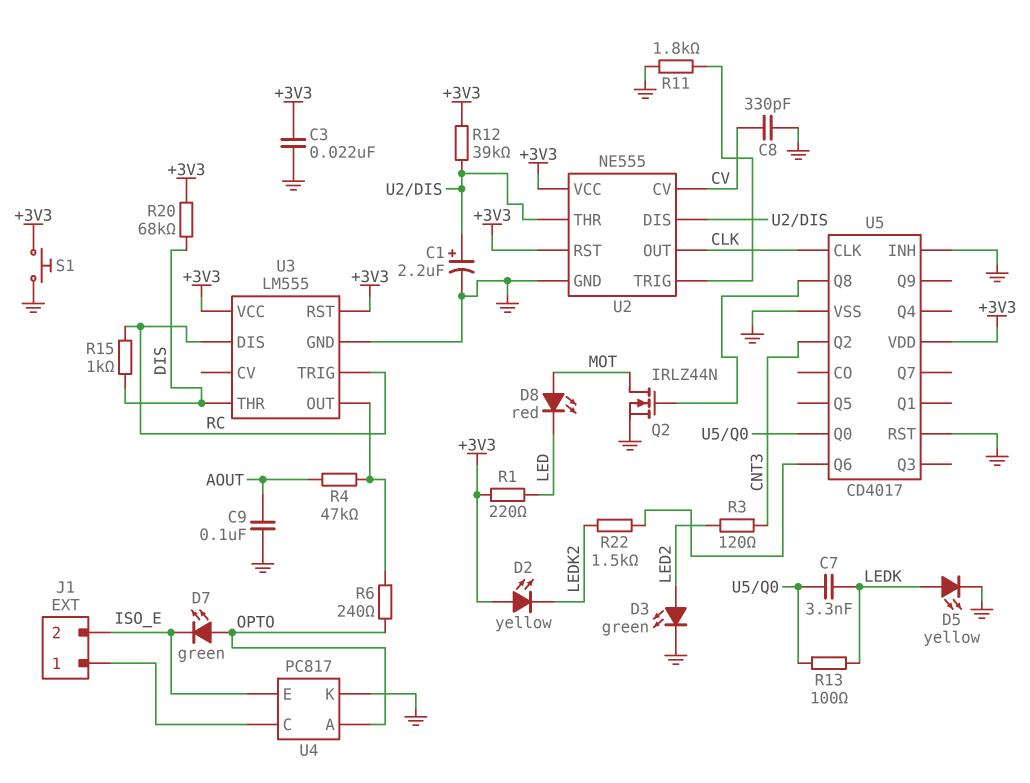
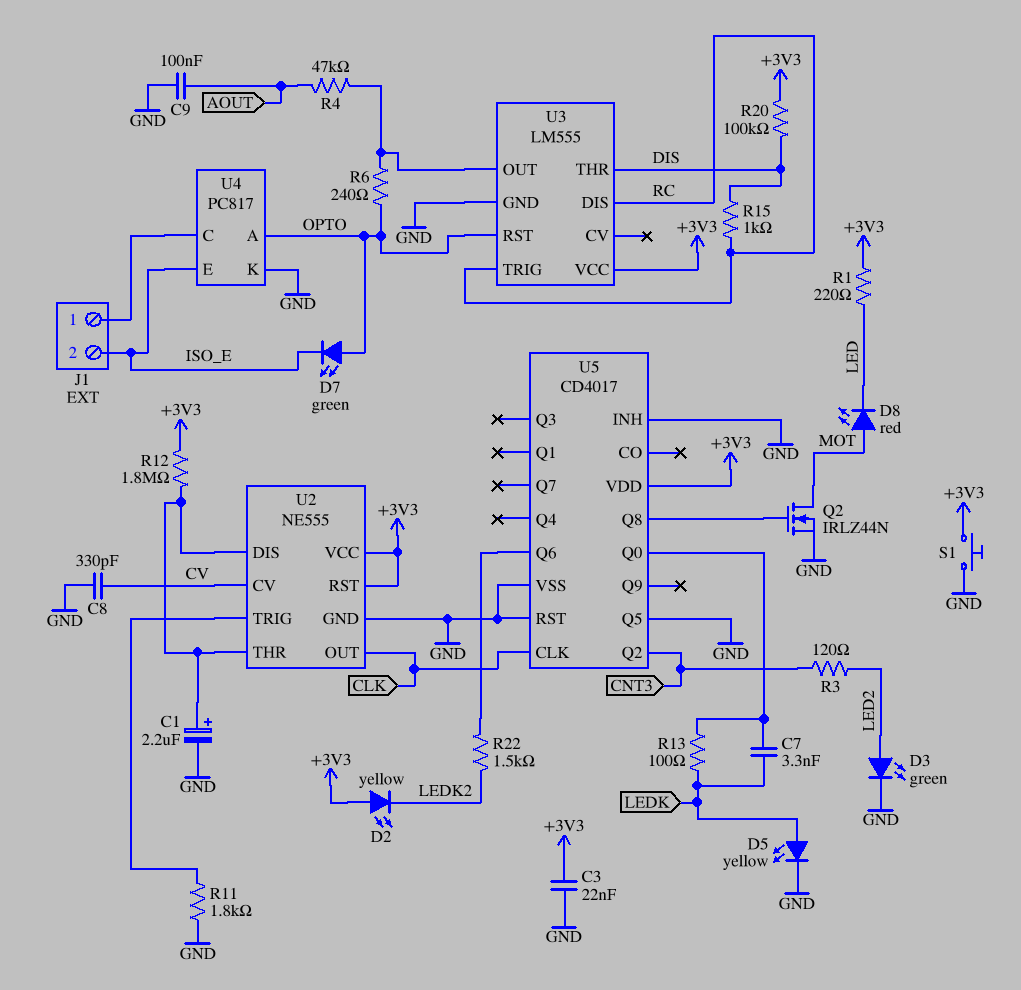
R12: 39k (+3V3, U2/DIS) -> 1.8M (+3V3, U2/DIS)
R20: 68k (+3V3, DIS) -> 100k (+3V3, DIS)
U3 pin RST: +3V3 -> OPTO
U5 pin Q5: none -> GND

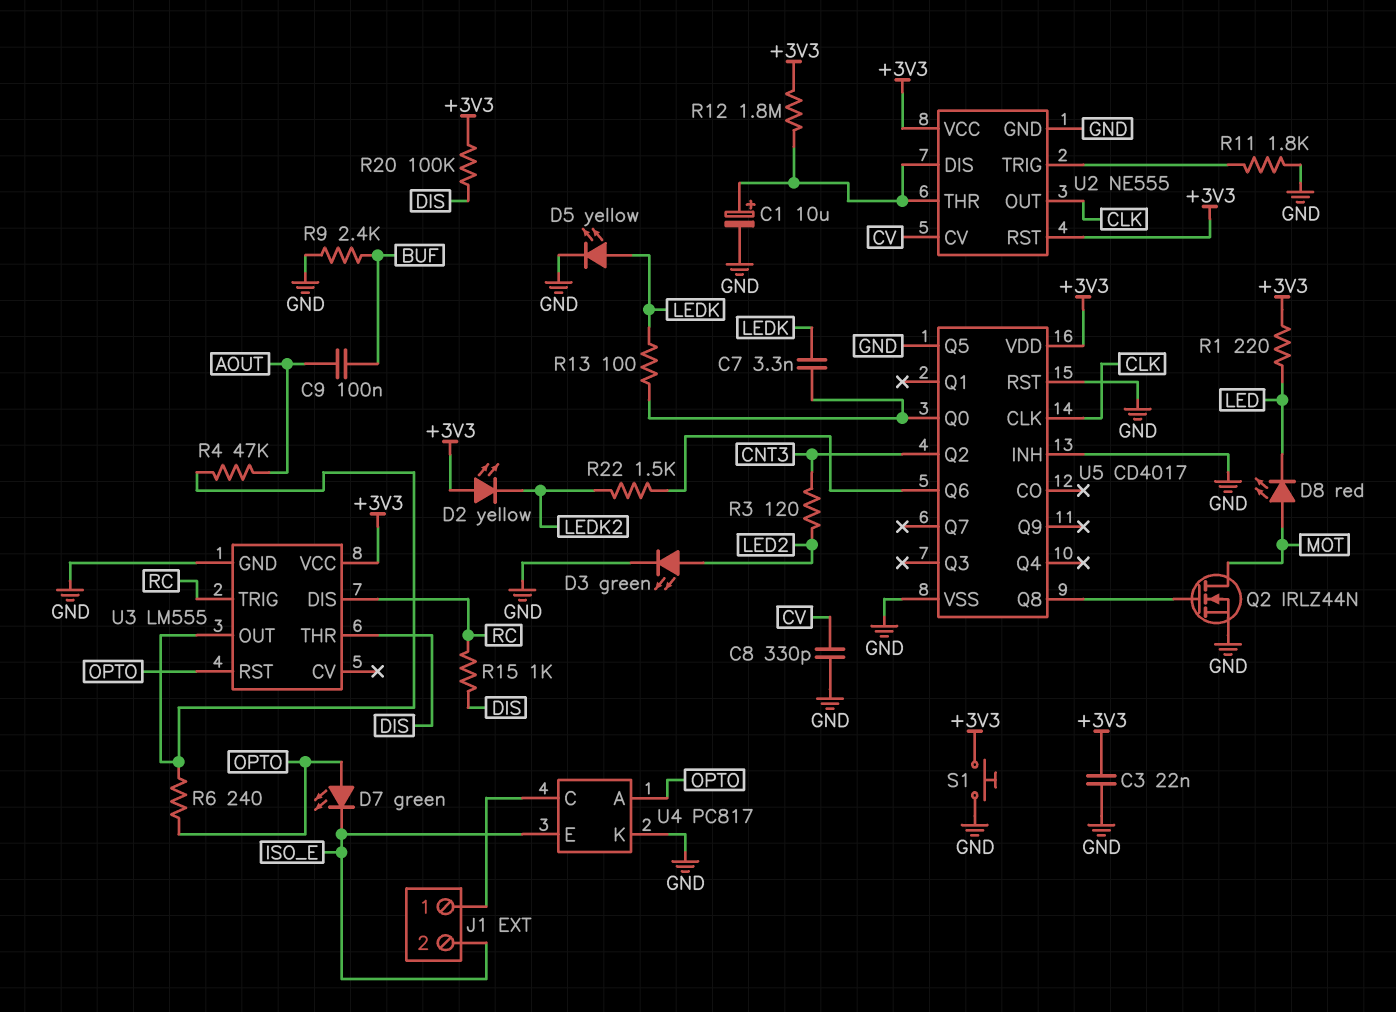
C1: 2.2uF (plus U2/DIS, minus GND) -> 10uF (plus U2/DIS, minus GND)
C9: 100nF (AOUT, GND) -> 100nF (AOUT, BUF)
R9: none -> 2.4k (BUF, GND)

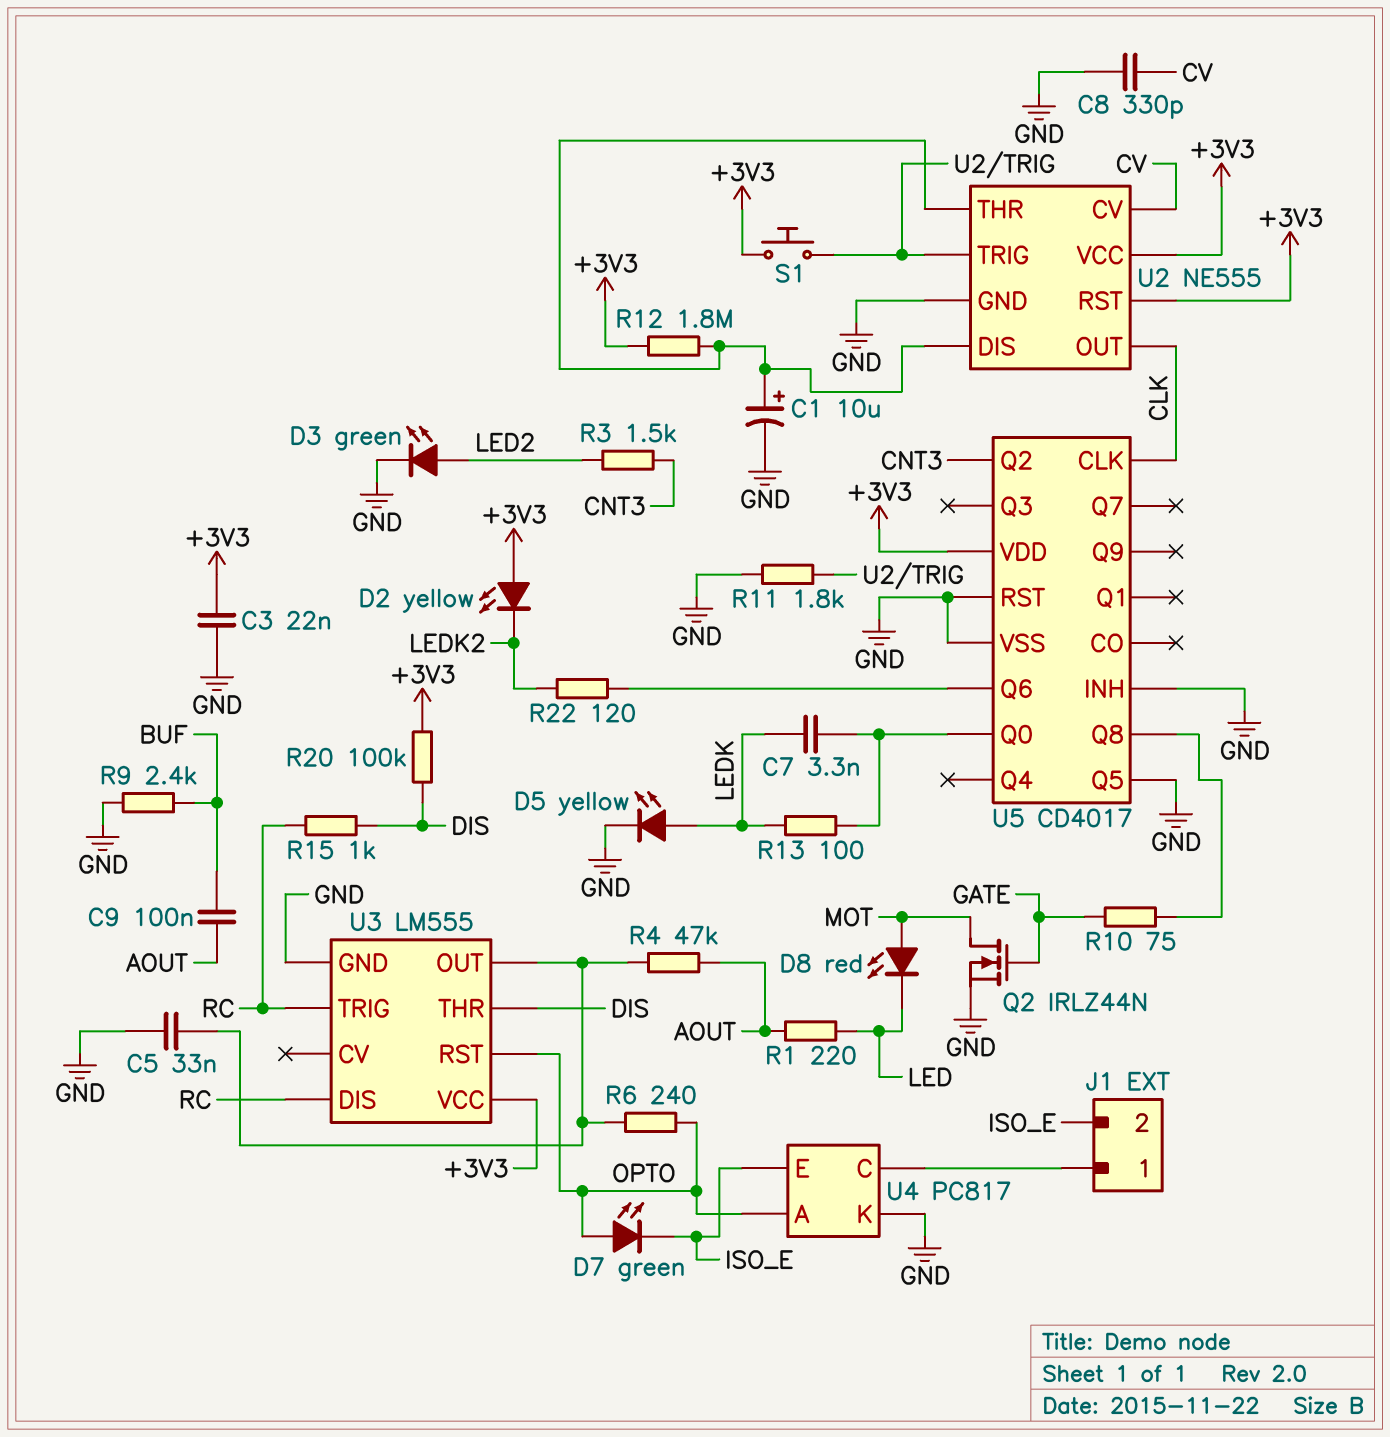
C5: none -> 33nF (GND, U3/OUT)
Q2: NMOS IRLZ44N (G U5/Q8, D MOT, S GND) -> NMOS IRLZ44N (G GATE, D MOT, S GND)
R1: 220 (+3V3, LED) -> 220 (AOUT, LED)
R3: 120 (CNT3, LED2) -> 1.5k (CNT3, LED2)
R10: none -> 75 (GATE, U5/Q8)
R22: 1.5k (LEDK2, U5/Q6) -> 120 (LEDK2, U5/Q6)
S1: button (+3V3, GND) -> button (+3V3, U2/TRIG)

